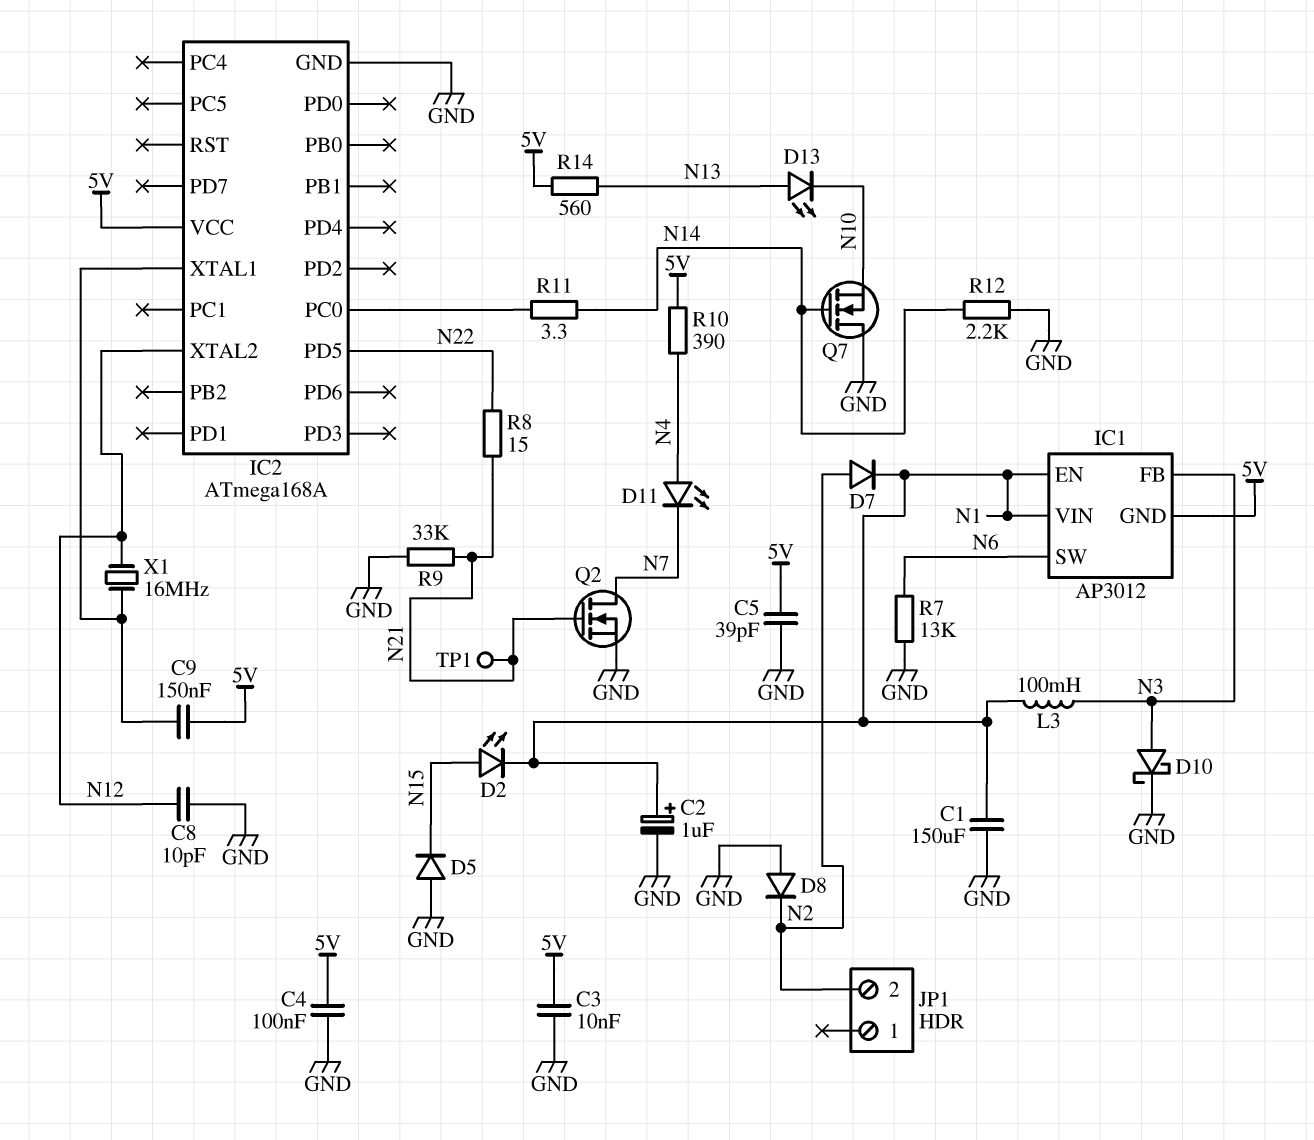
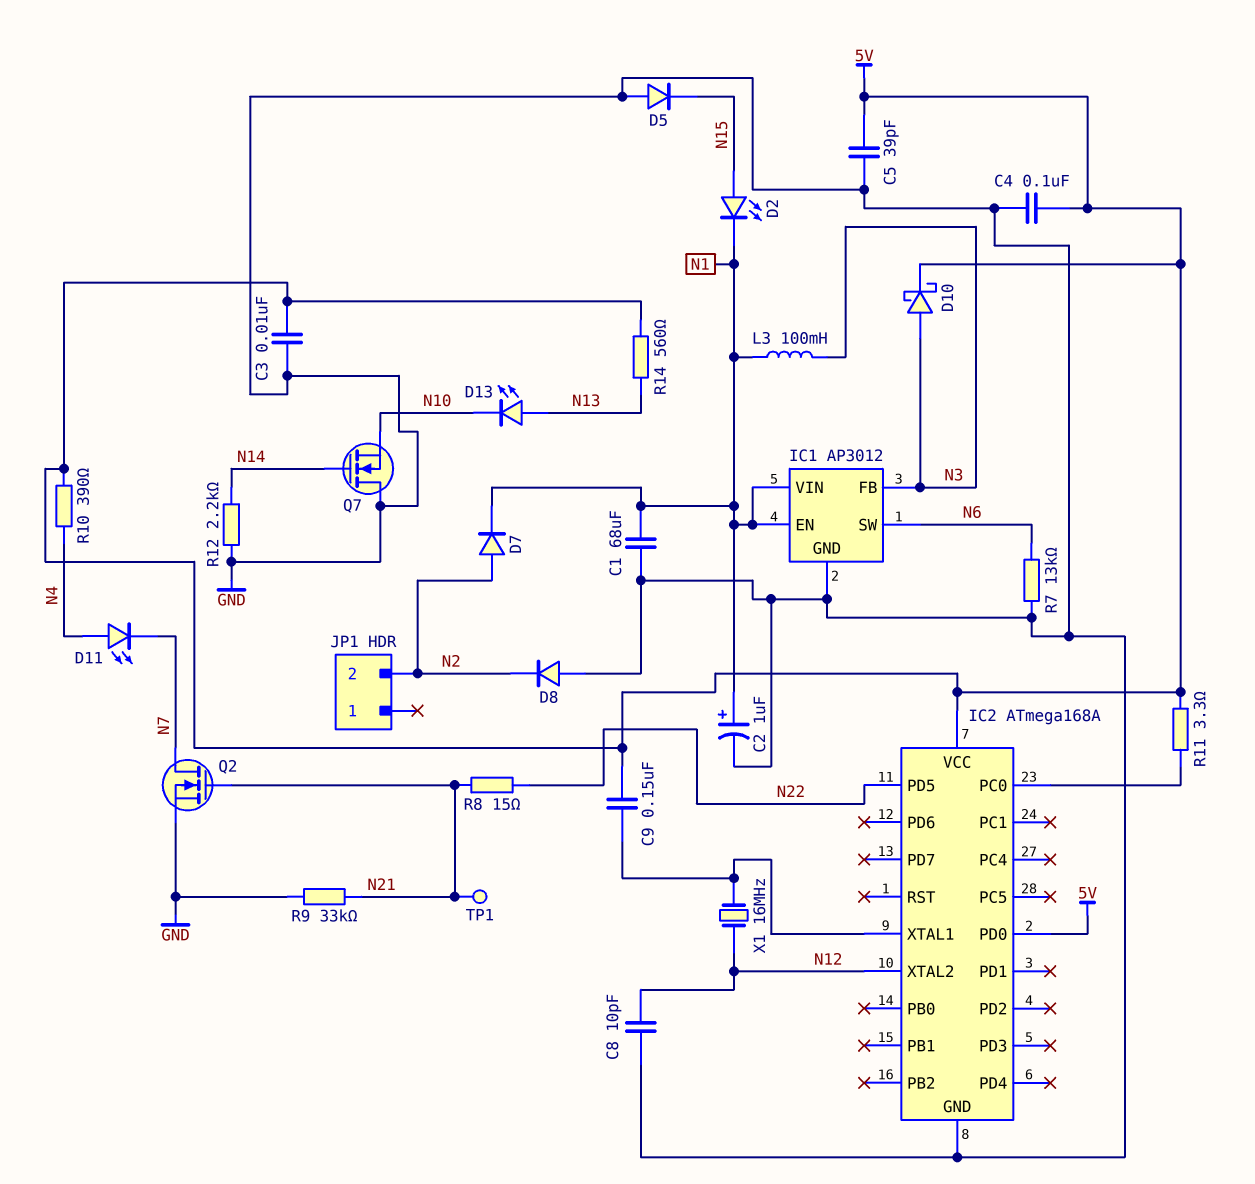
C1: 150uF (GND, N1) -> 68uF (GND, N1)
D10: schottky (A N3, K GND) -> schottky (A N3, K 5V)
IC1 pin GND: 5V -> GND
IC2 pin PD0: none -> 5V
R11: 3.3 (IC2/PC0, N14) -> 3.3 (5V, IC2/PC0)

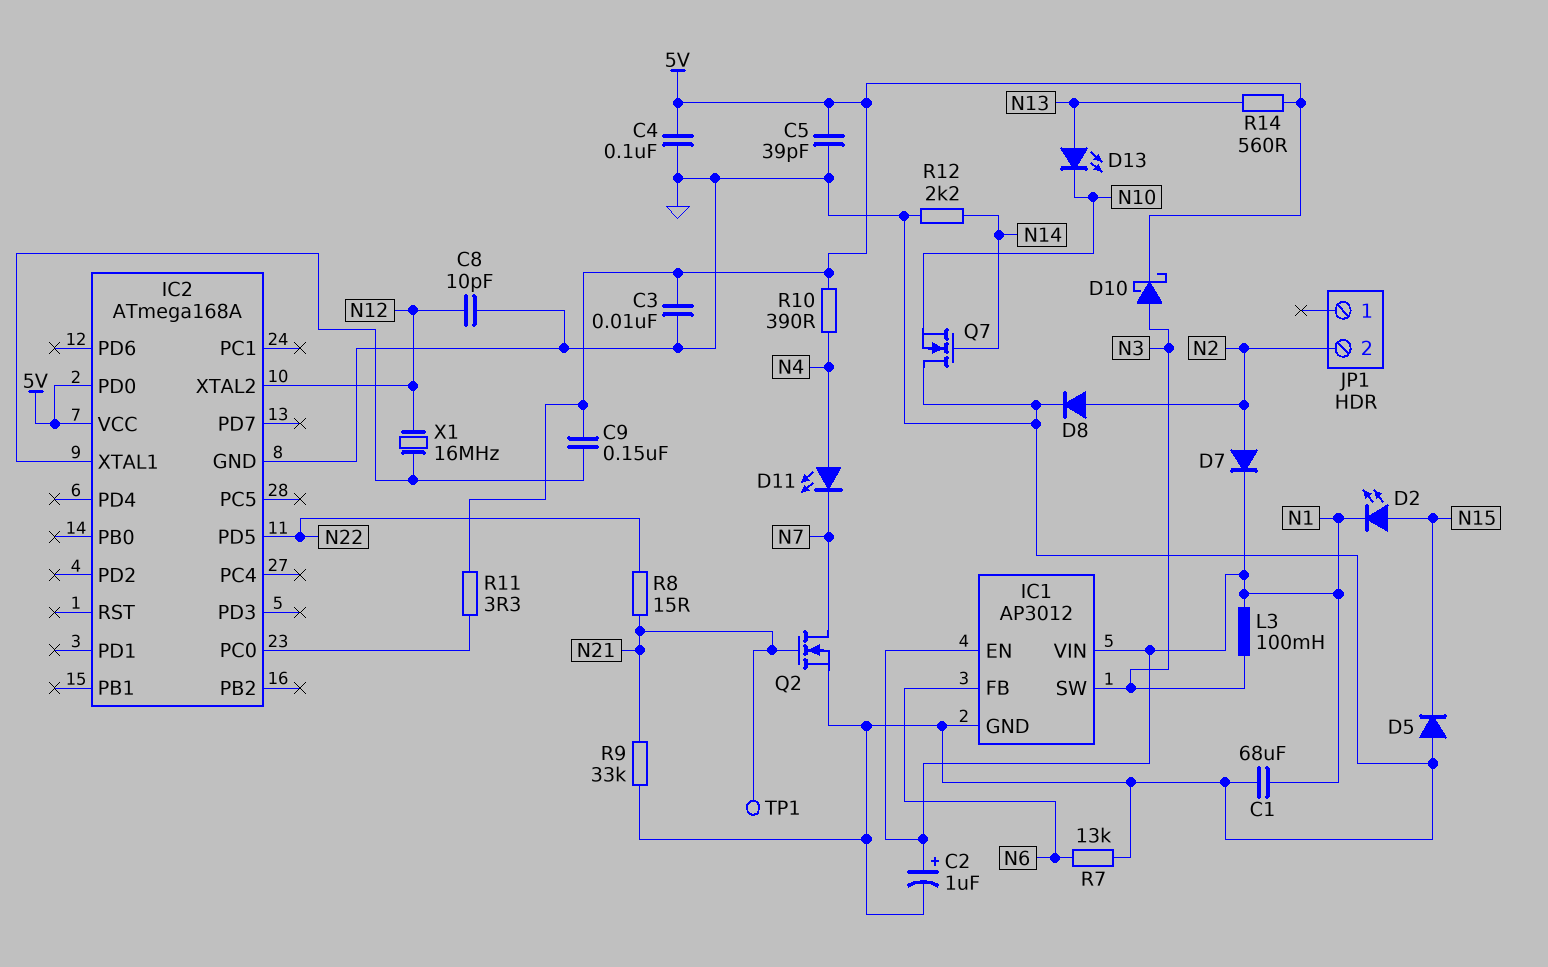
D8: diode (A GND, K N2) -> diode (A N2, K GND)
IC1 pin FB: N3 -> N6
IC1 pin SW: N6 -> N3

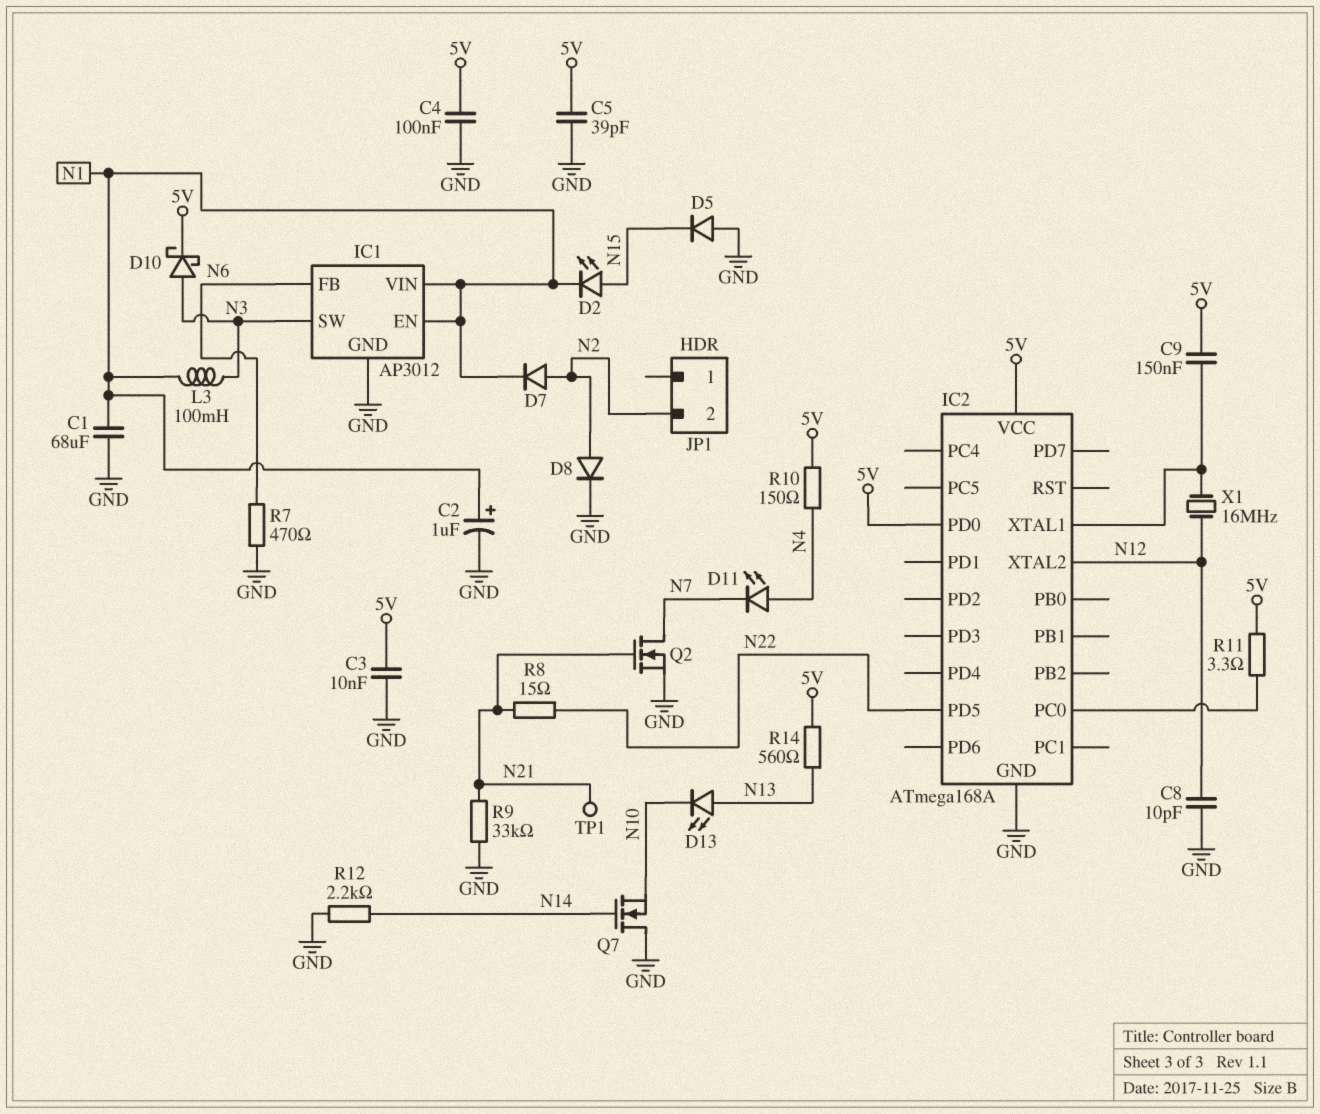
R7: 13k (GND, N6) -> 470 (GND, N6)
R10: 390 (5V, N4) -> 150 (5V, N4)

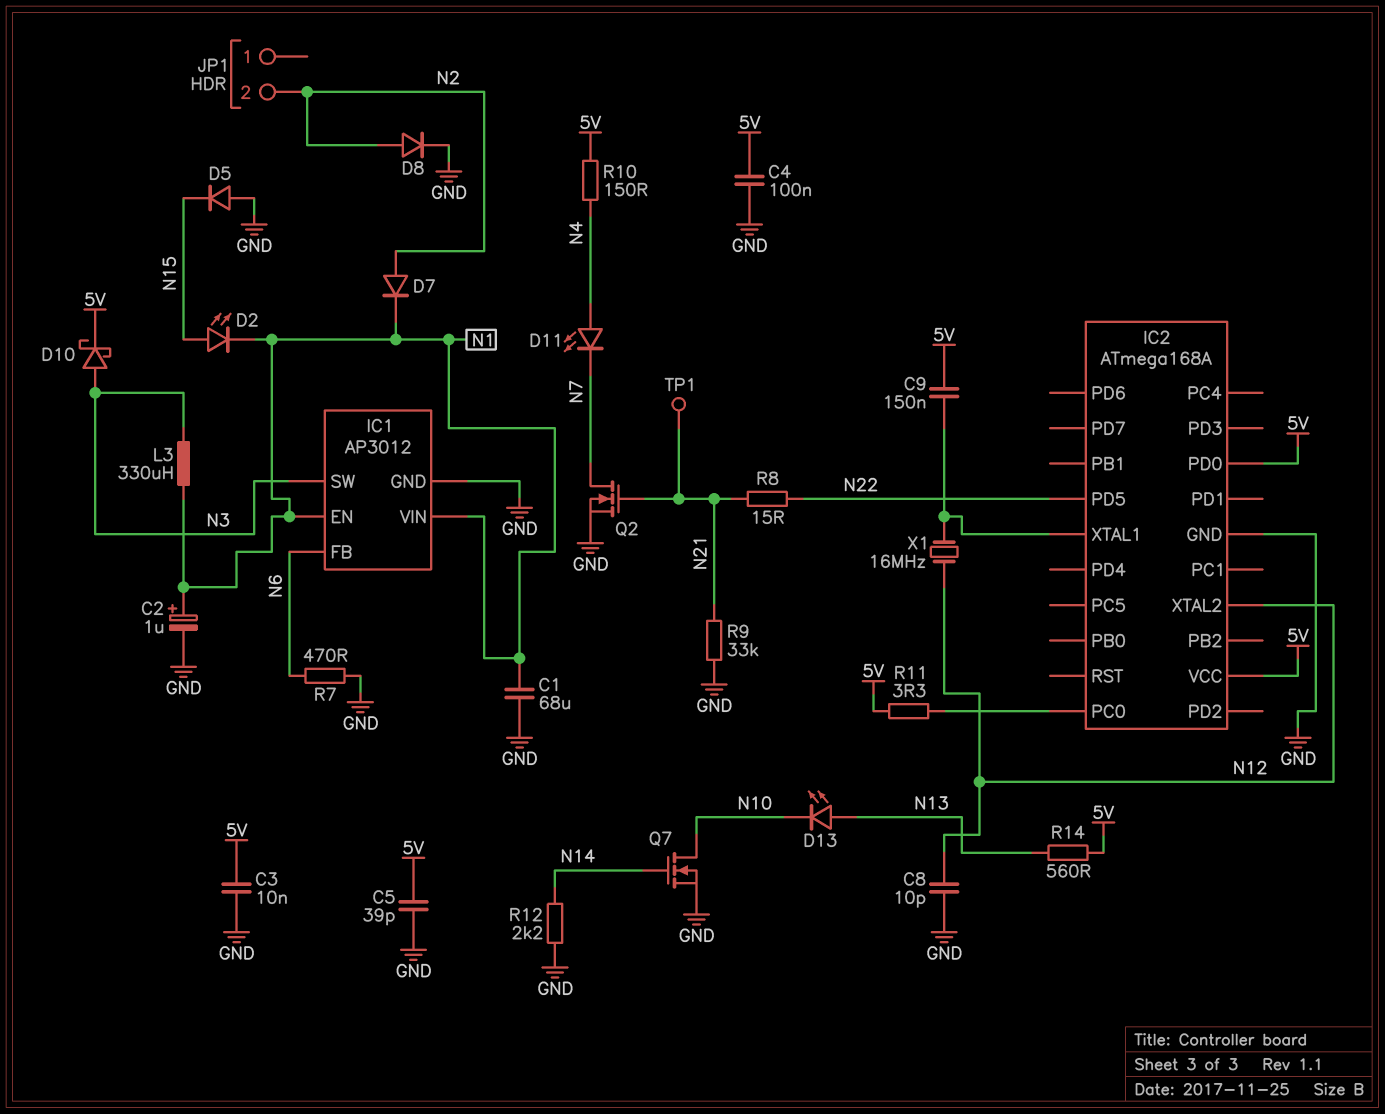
L3: 100mH (N1, N3) -> 330uH (N1, N3)
Q7: NMOS (G N14, D GND, S N10) -> NMOS (G N14, D N10, S GND)

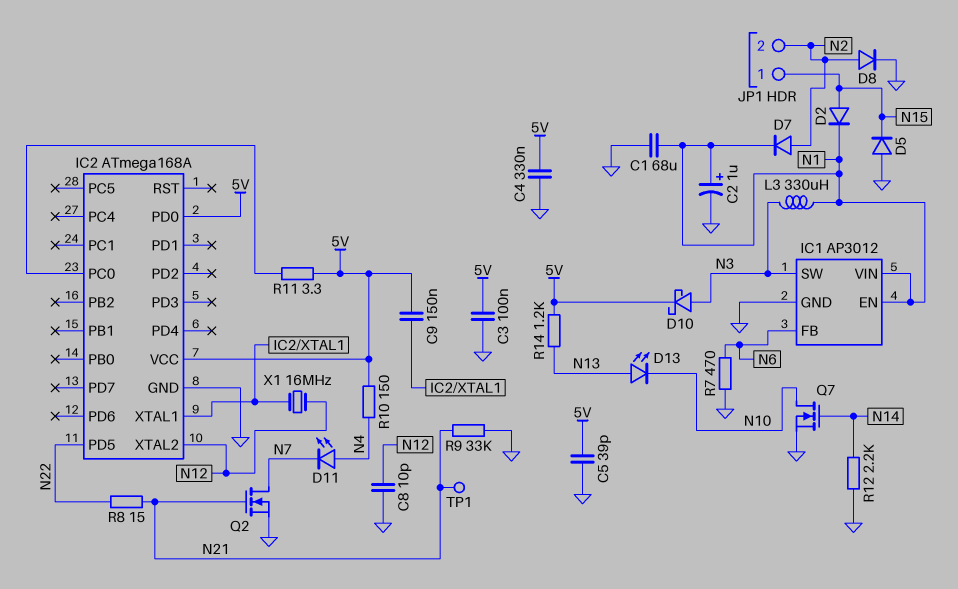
C3: 10nF (5V, GND) -> 100nF (5V, GND)
C4: 100nF (5V, GND) -> 330nF (5V, GND)
D2: LED (A N15, K N1) -> diode (A N15, K N1)
JP1 pin 1: none -> N15
R14: 560 (5V, N13) -> 1.2k (5V, N13)

